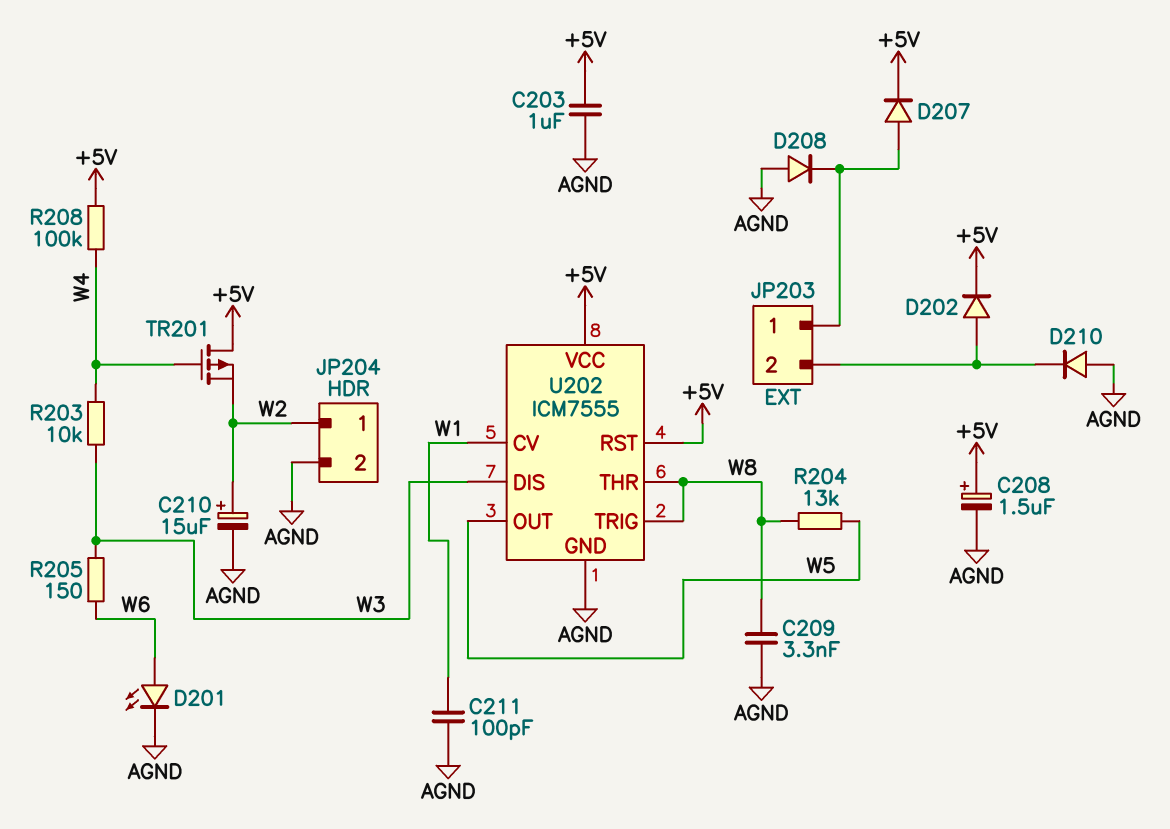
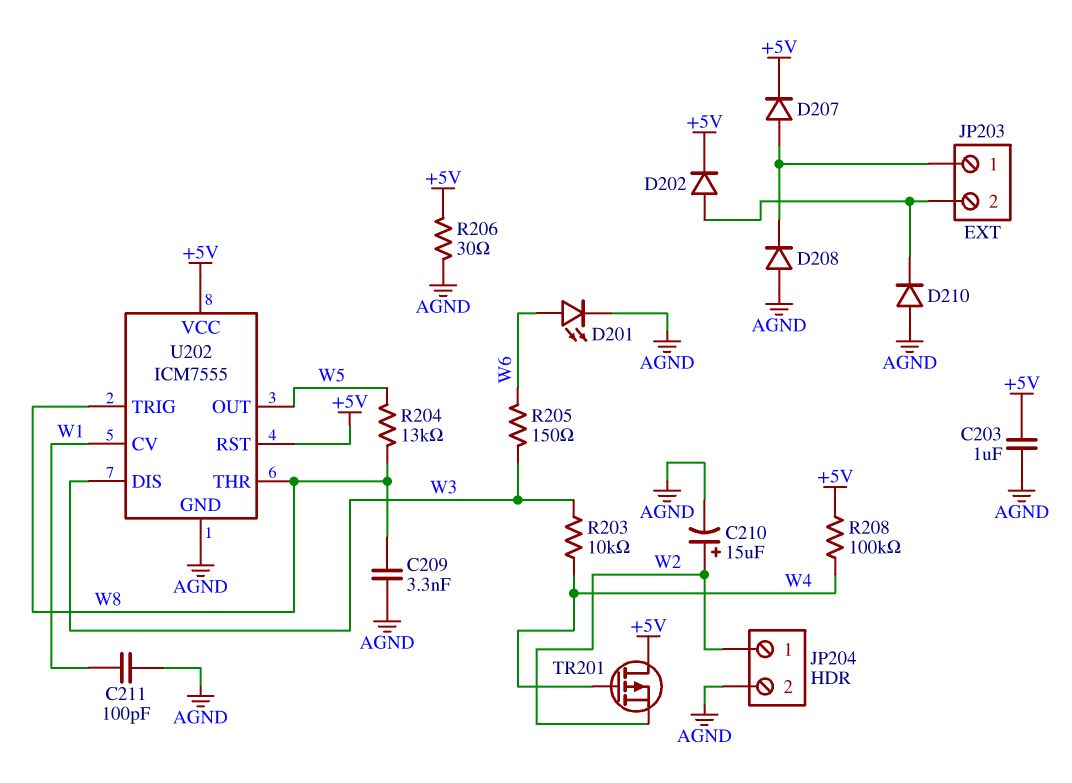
C208: 1.5uF (plus +5V, minus AGND) -> none
R206: none -> 30 (+5V, AGND)

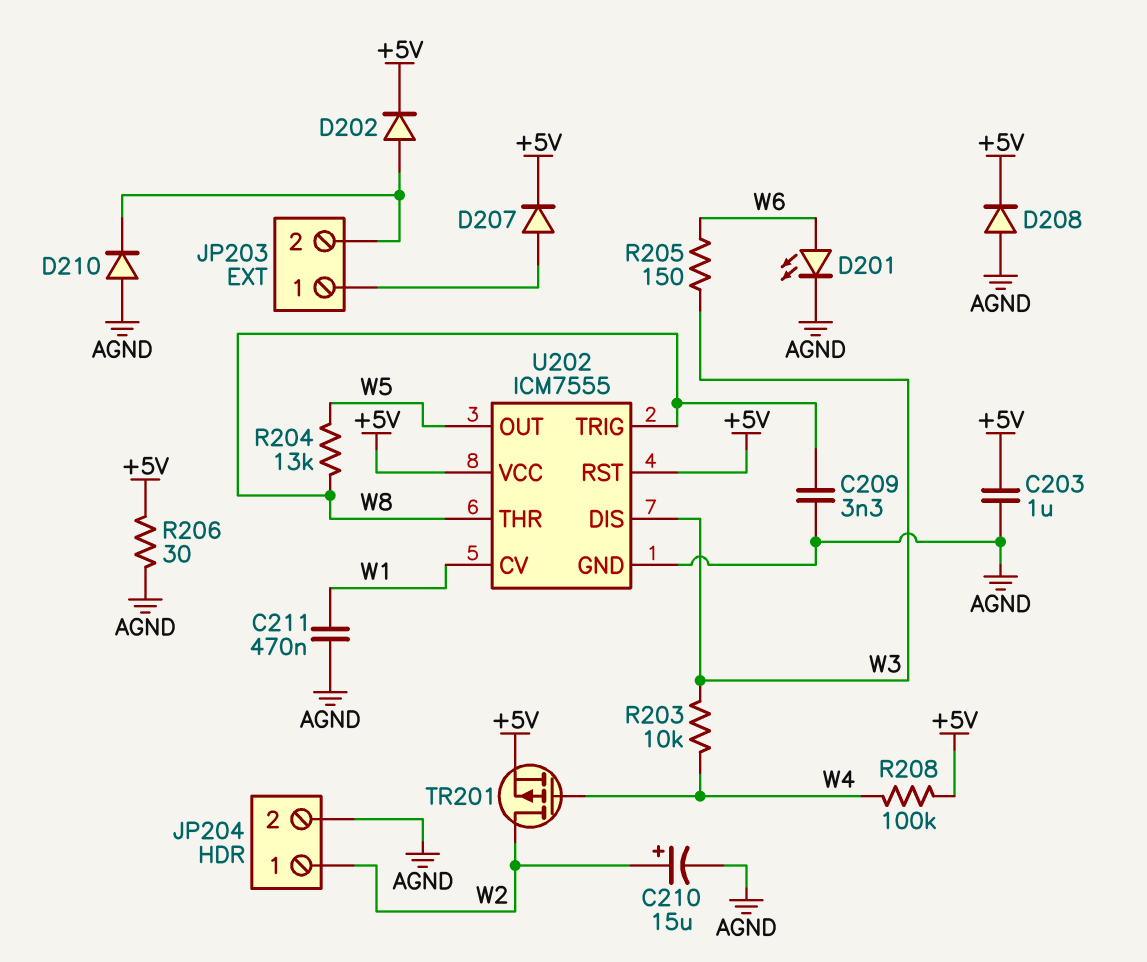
C211: 100pF (AGND, W1) -> 470nF (AGND, W1)
D208: diode (A AGND, K JP203/1) -> diode (A AGND, K +5V)
TR201: PMOS (G W4, D +5V, S W2) -> PMOS (G W4, D W2, S +5V)

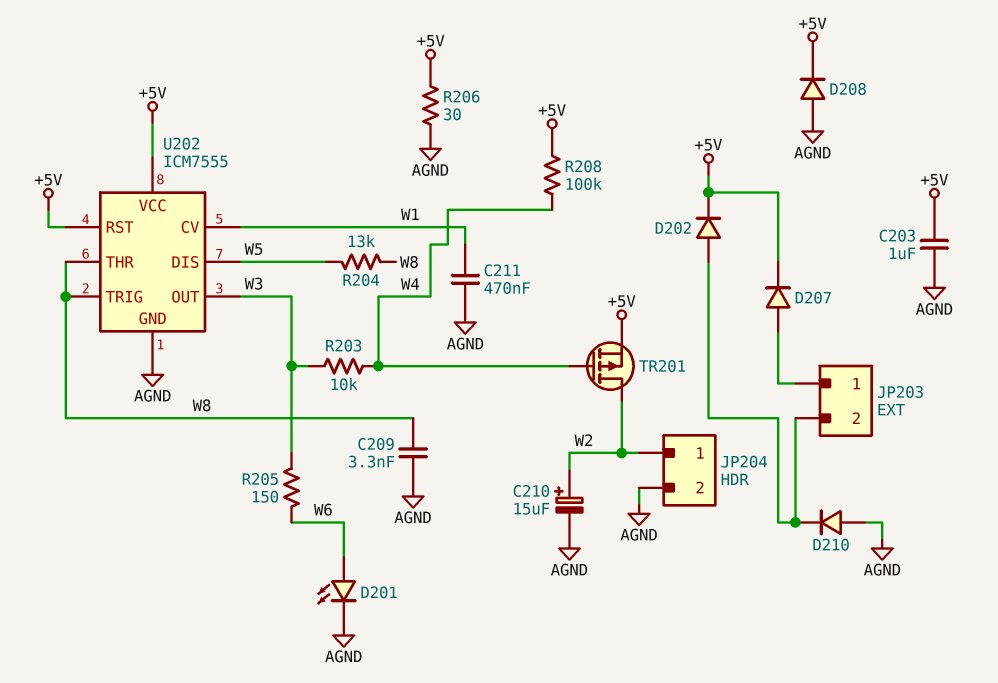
U202 pin DIS: W3 -> W5
U202 pin OUT: W5 -> W3

